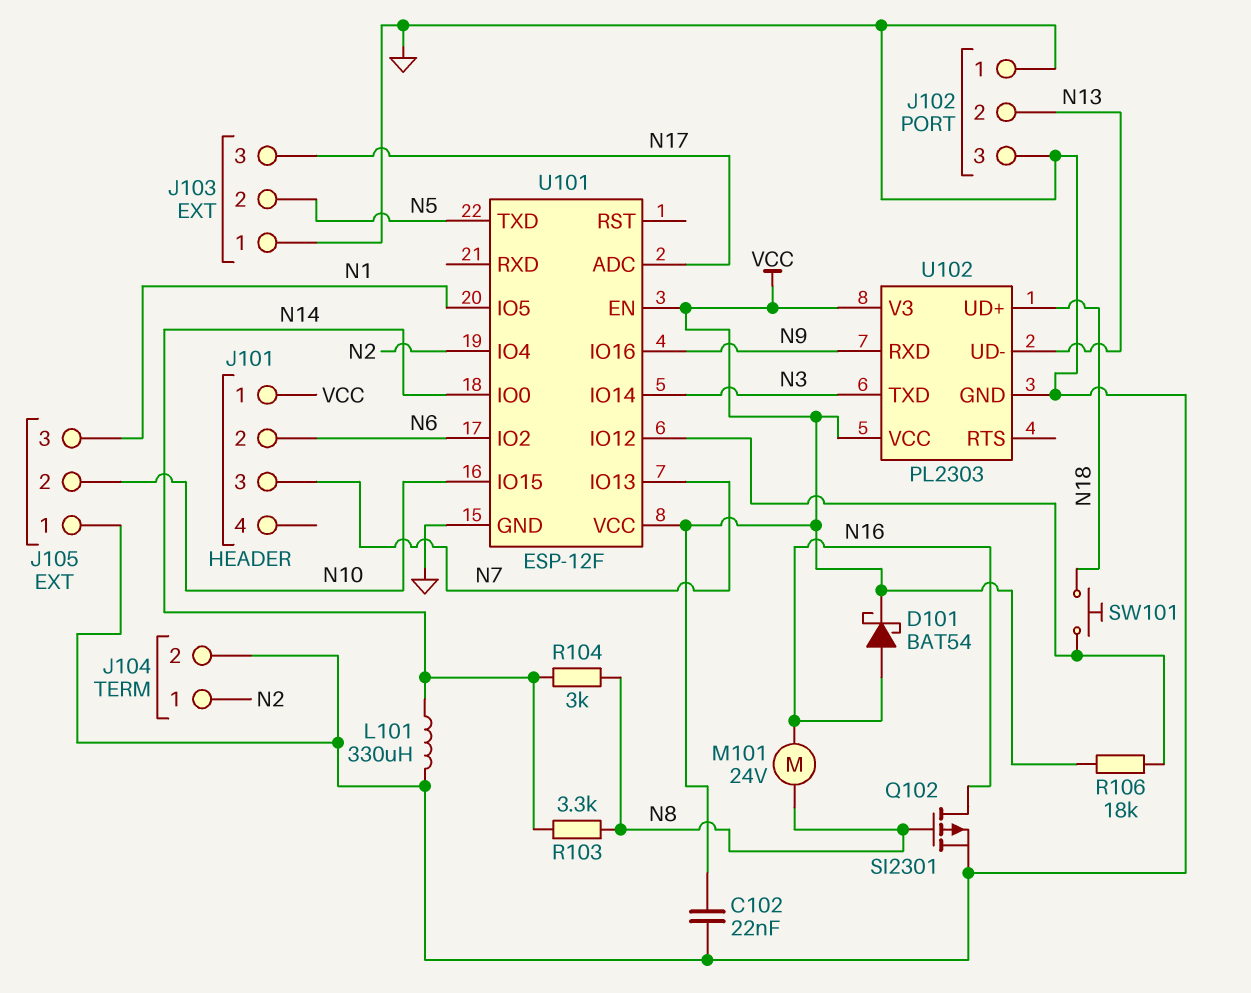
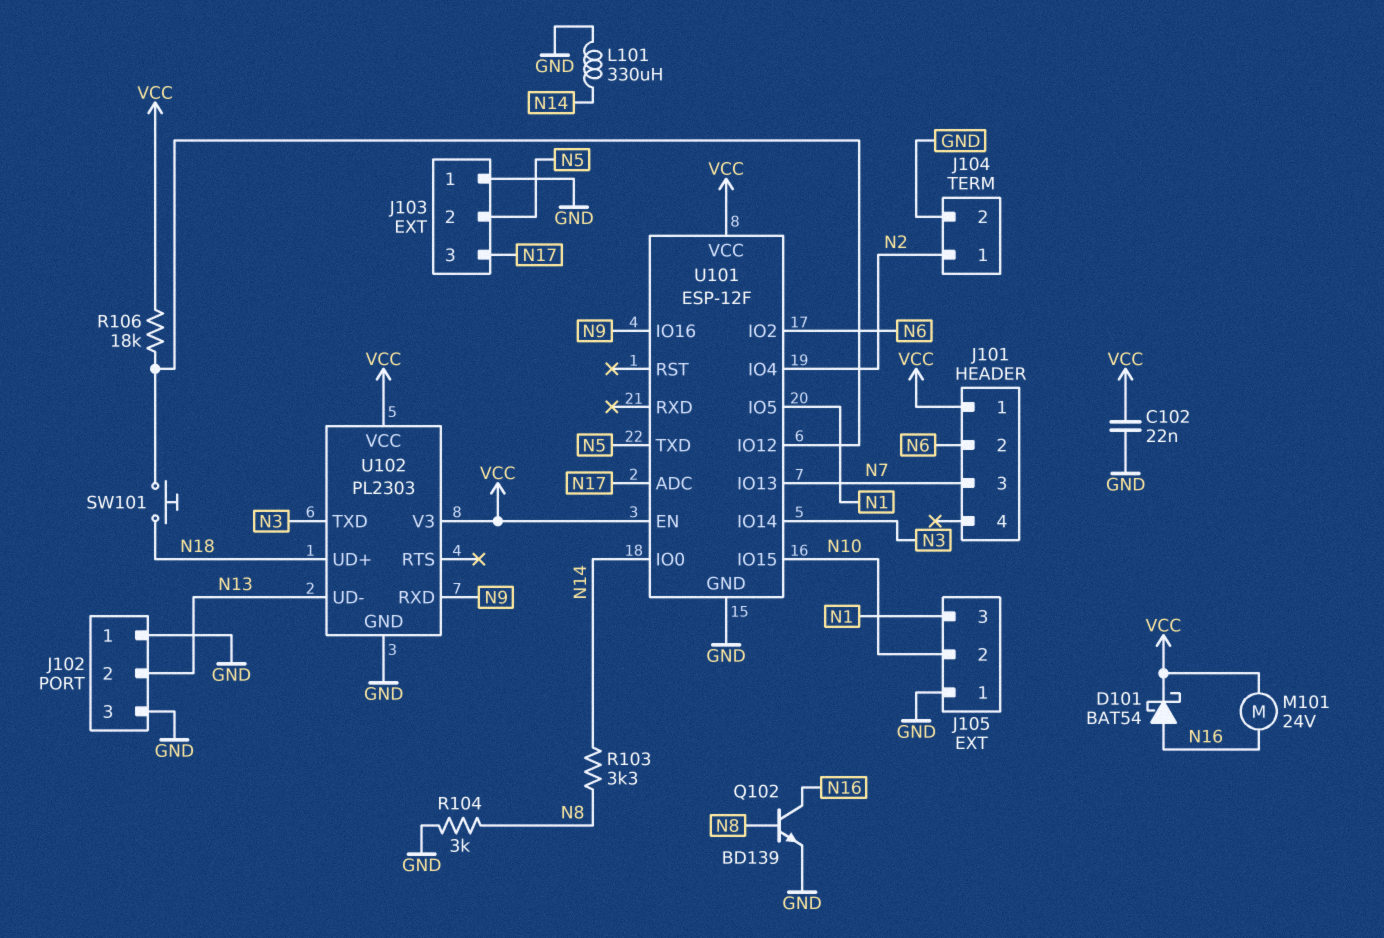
M101: motor 24V (N8, N16) -> motor 24V (N16, VCC)
Q102: PMOS SI2301 (G N8, D N16, S GND) -> NPN BD139 (B N8, C N16, E GND)
R104: 3k (N8, N14) -> 3k (GND, N8)

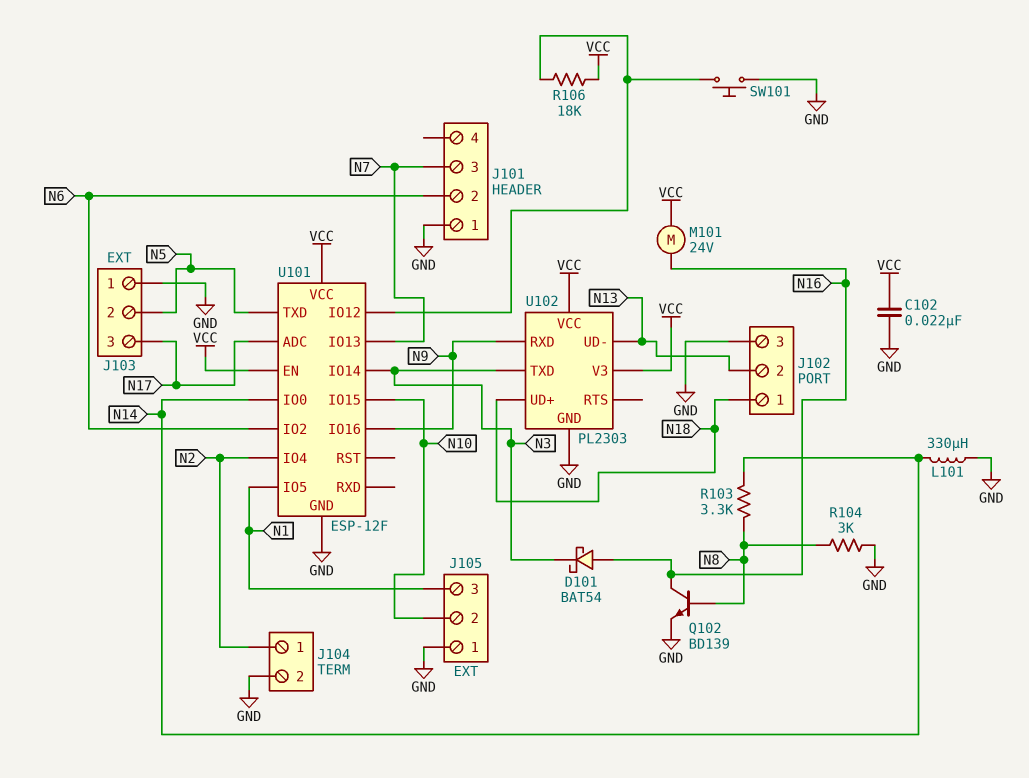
D101: schottky BAT54 (A N16, K VCC) -> schottky BAT54 (A N16, K N3)
J101 pin 1: VCC -> GND
J102 pin 1: GND -> N18
SW101: button (N18, U101/IO12) -> button (GND, U101/IO12)

